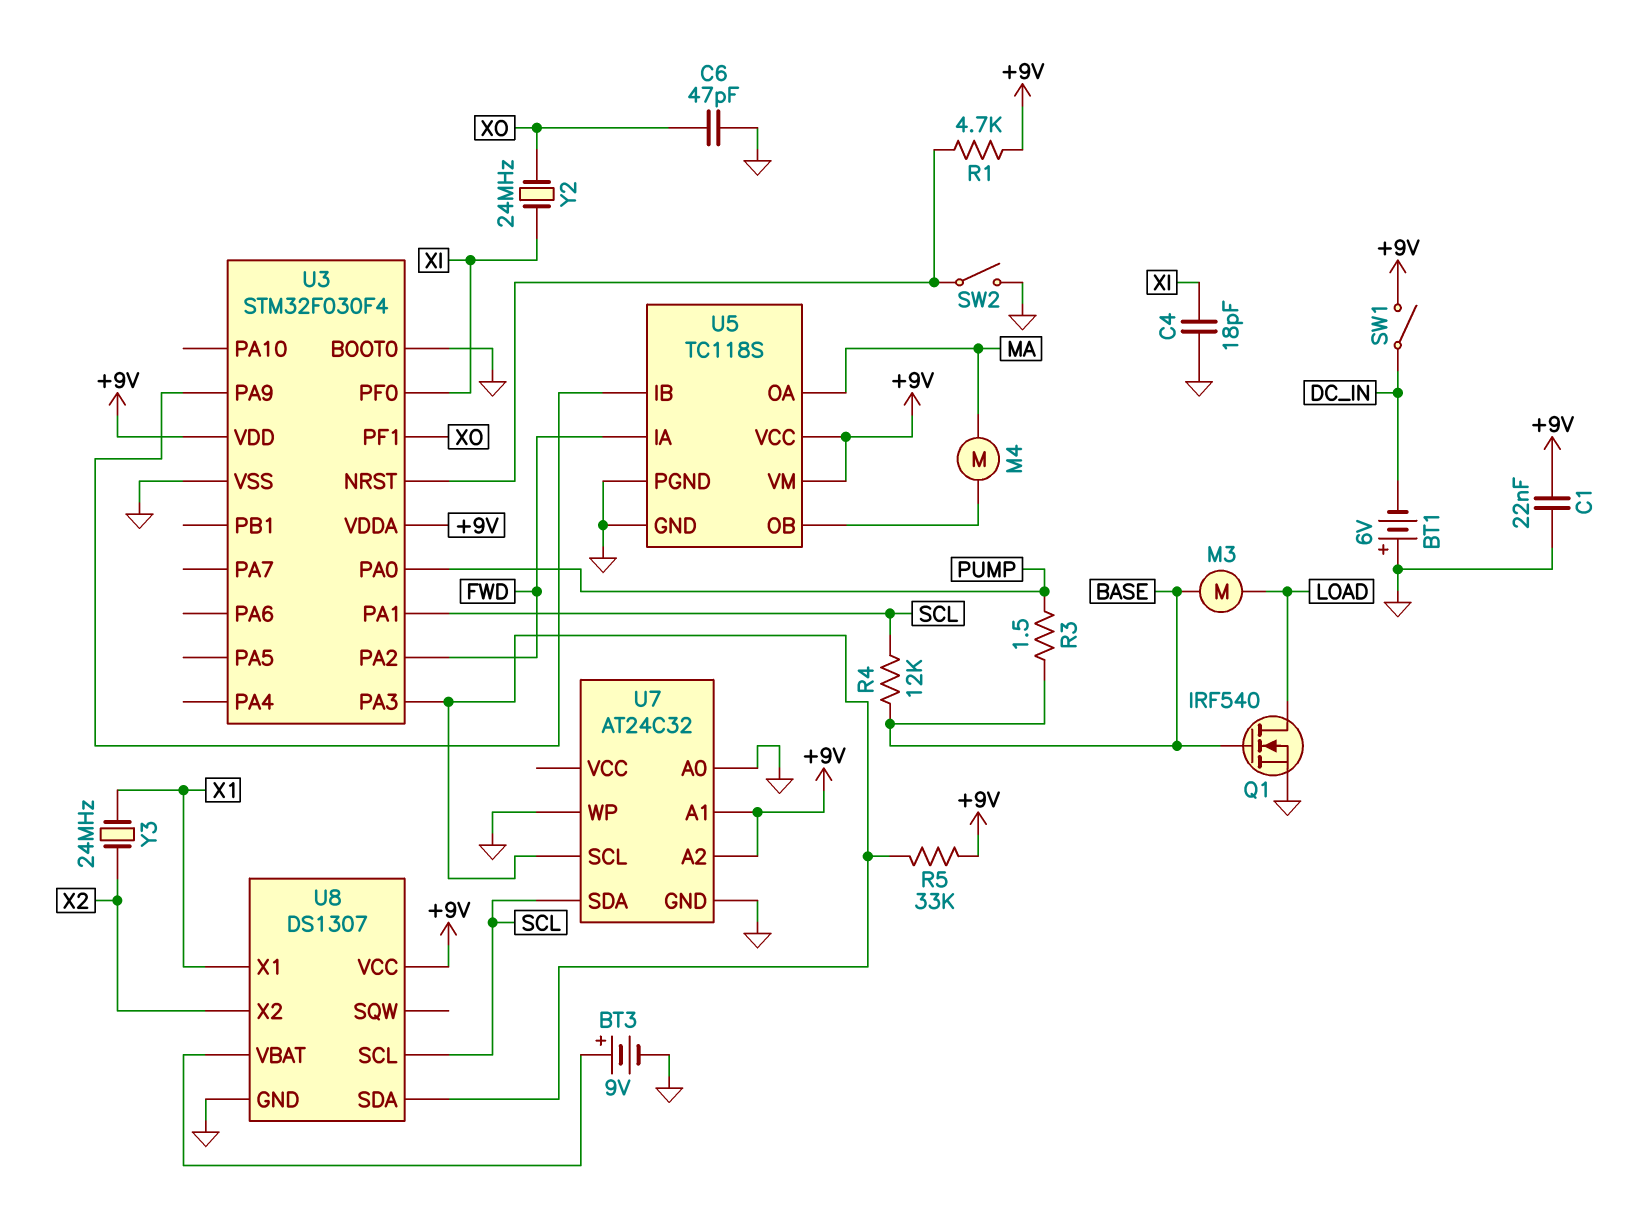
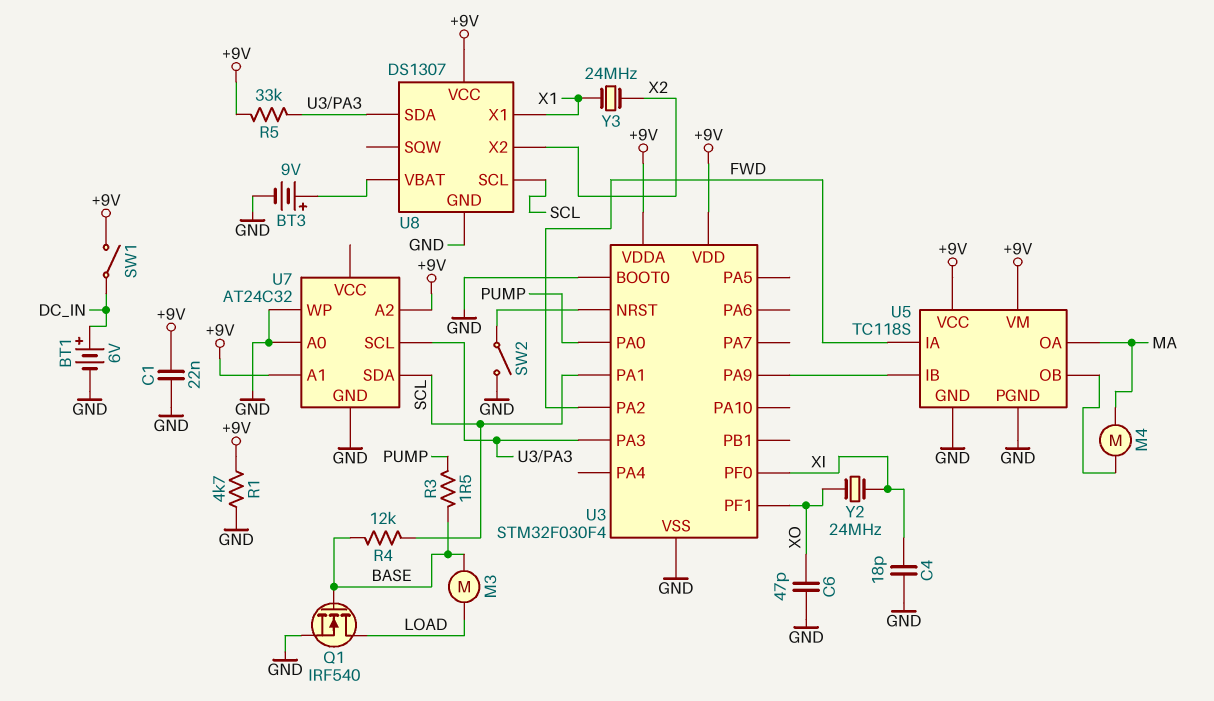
BT1: 6V (plus GND, minus DC_IN) -> 6V (plus DC_IN, minus GND)
R1: 4.7k (+9V, U3/NRST) -> 4.7k (+9V, GND)

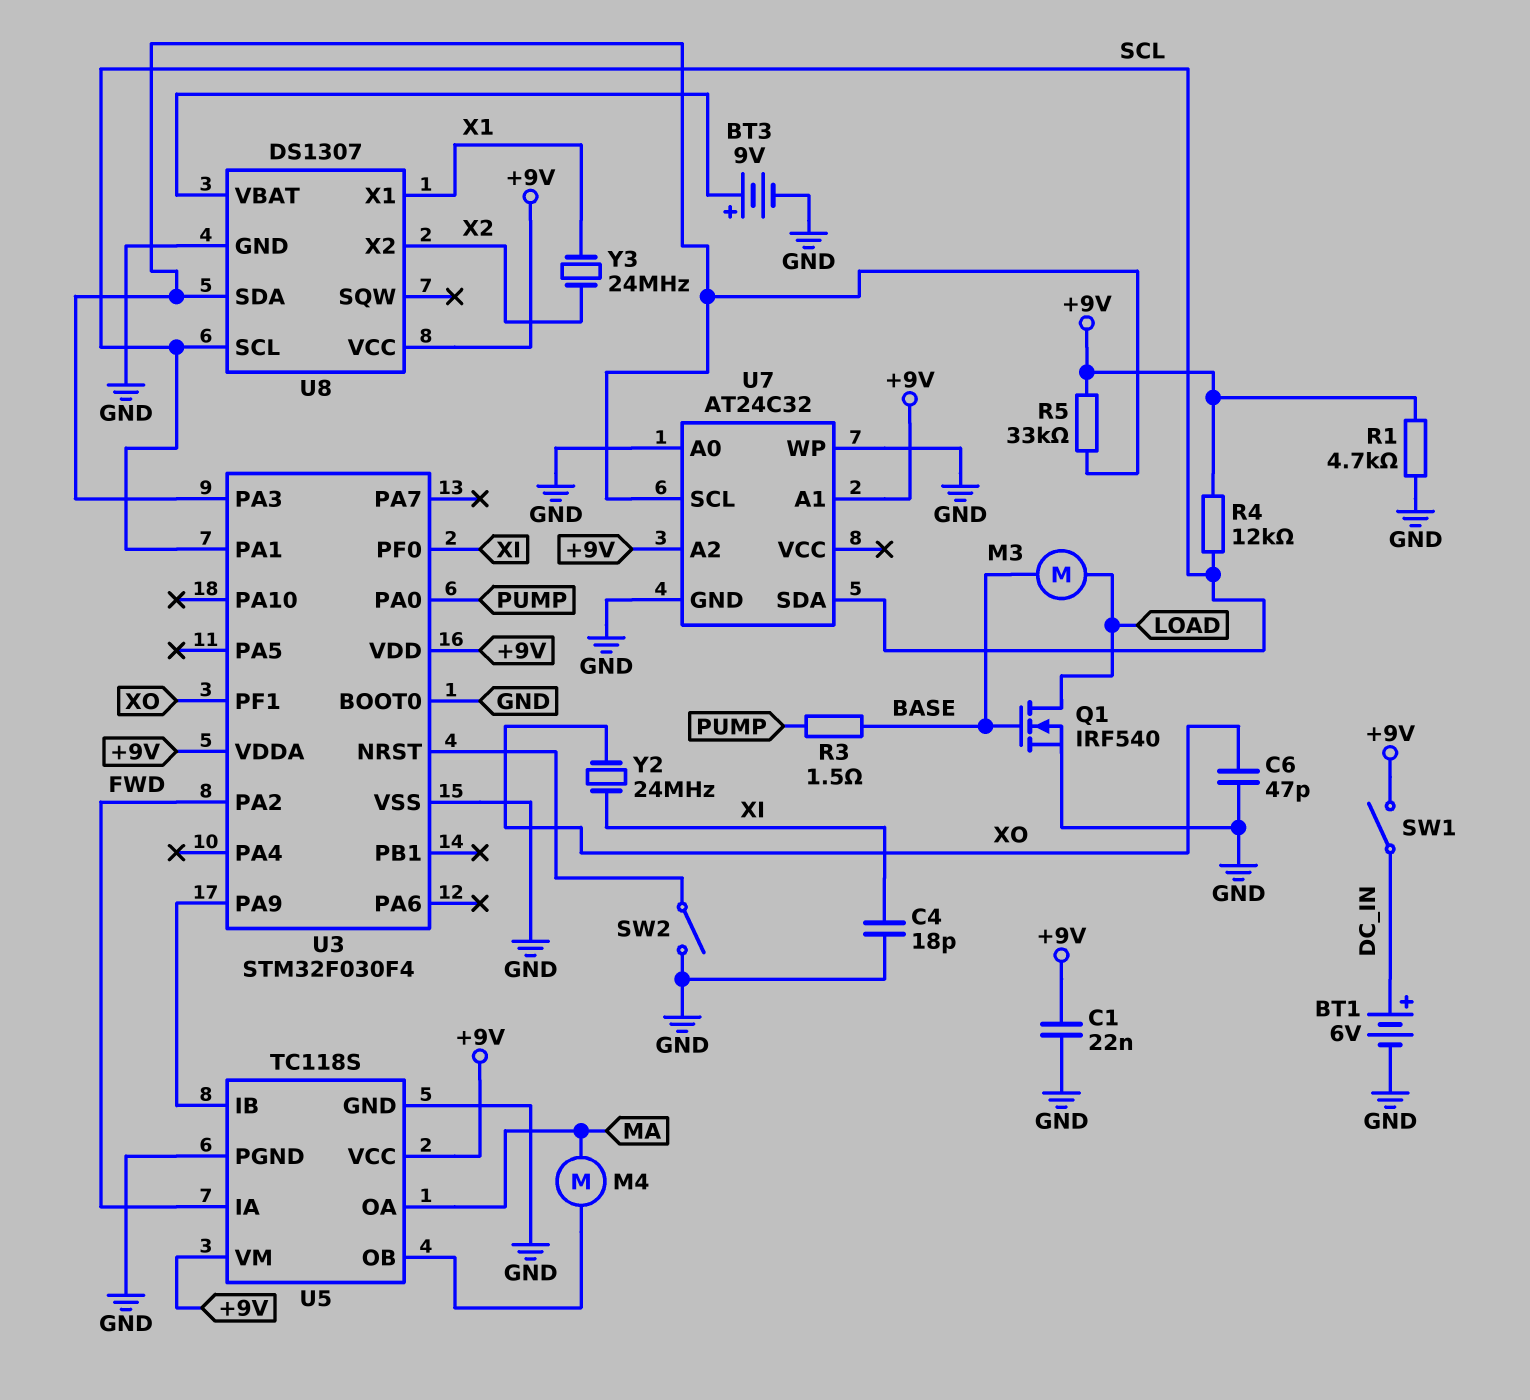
R4: 12k (BASE, SCL) -> 12k (+9V, SCL)

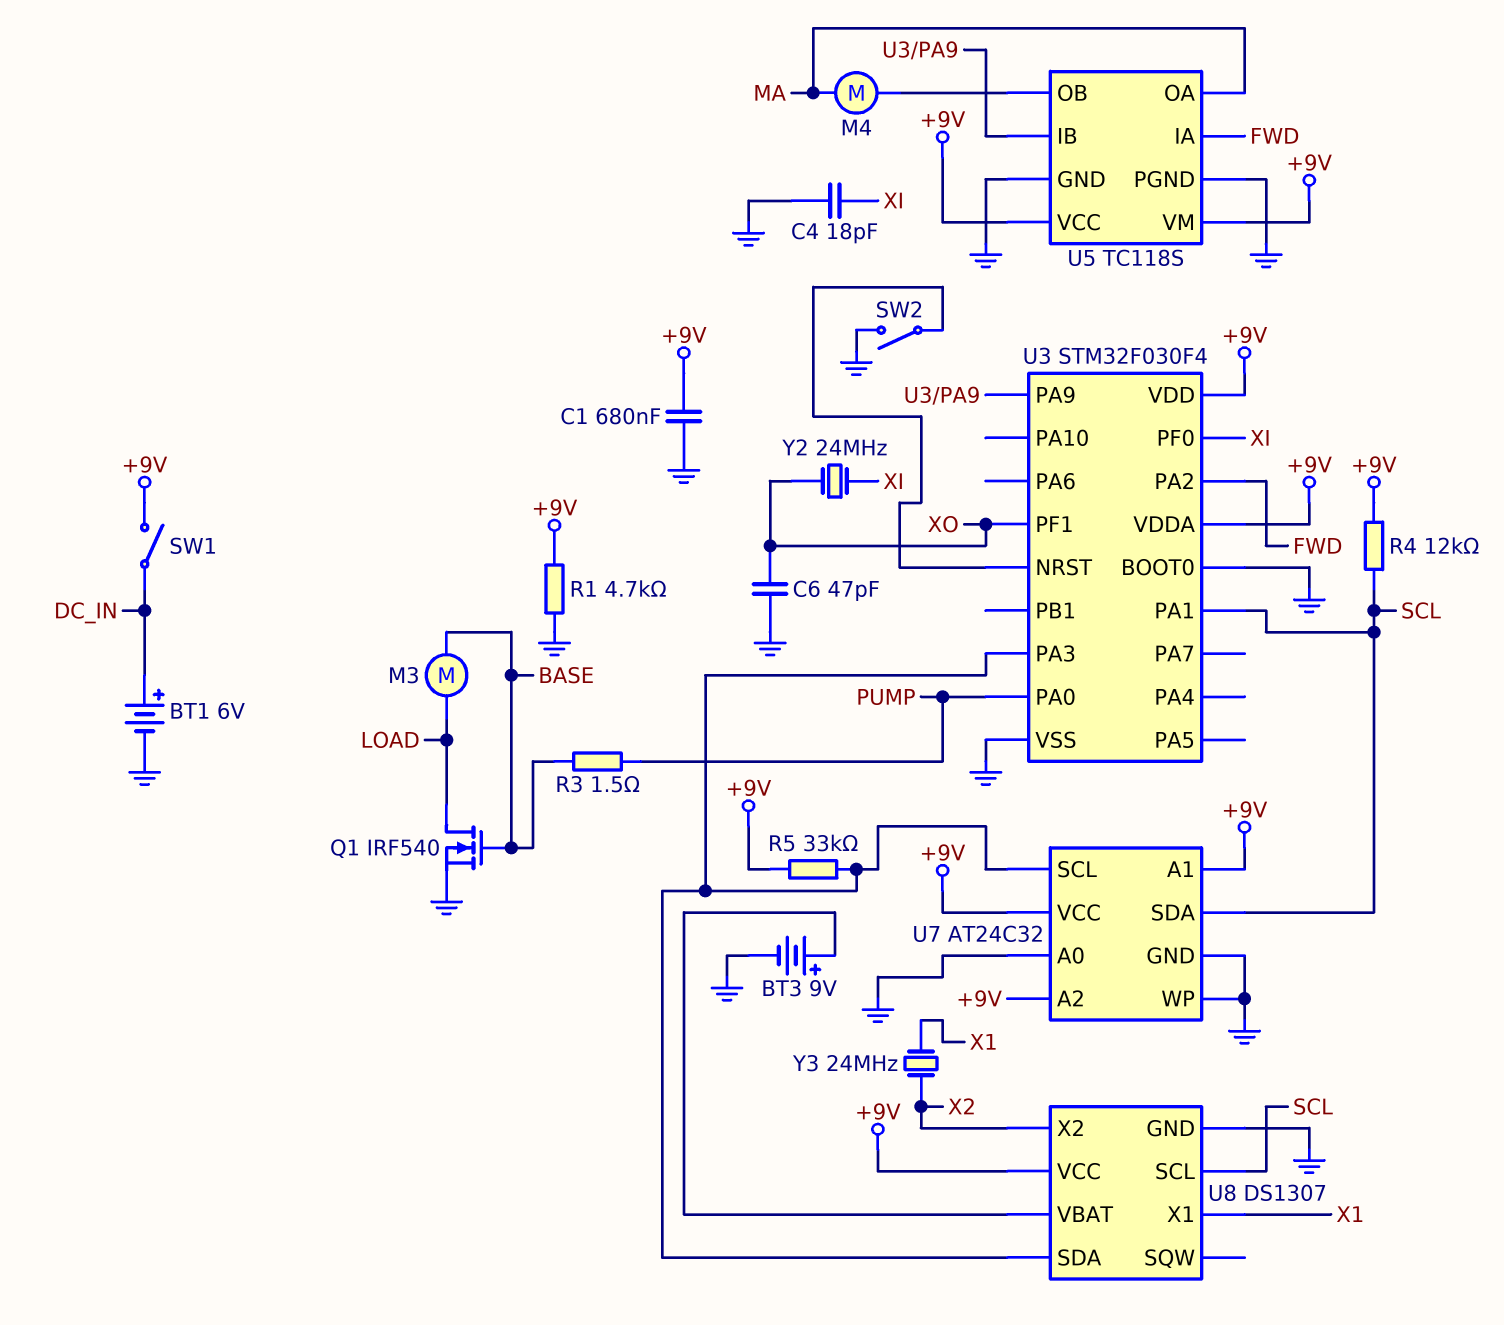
C1: 22nF (+9V, GND) -> 680nF (+9V, GND)
U7 pin VCC: none -> +9V

